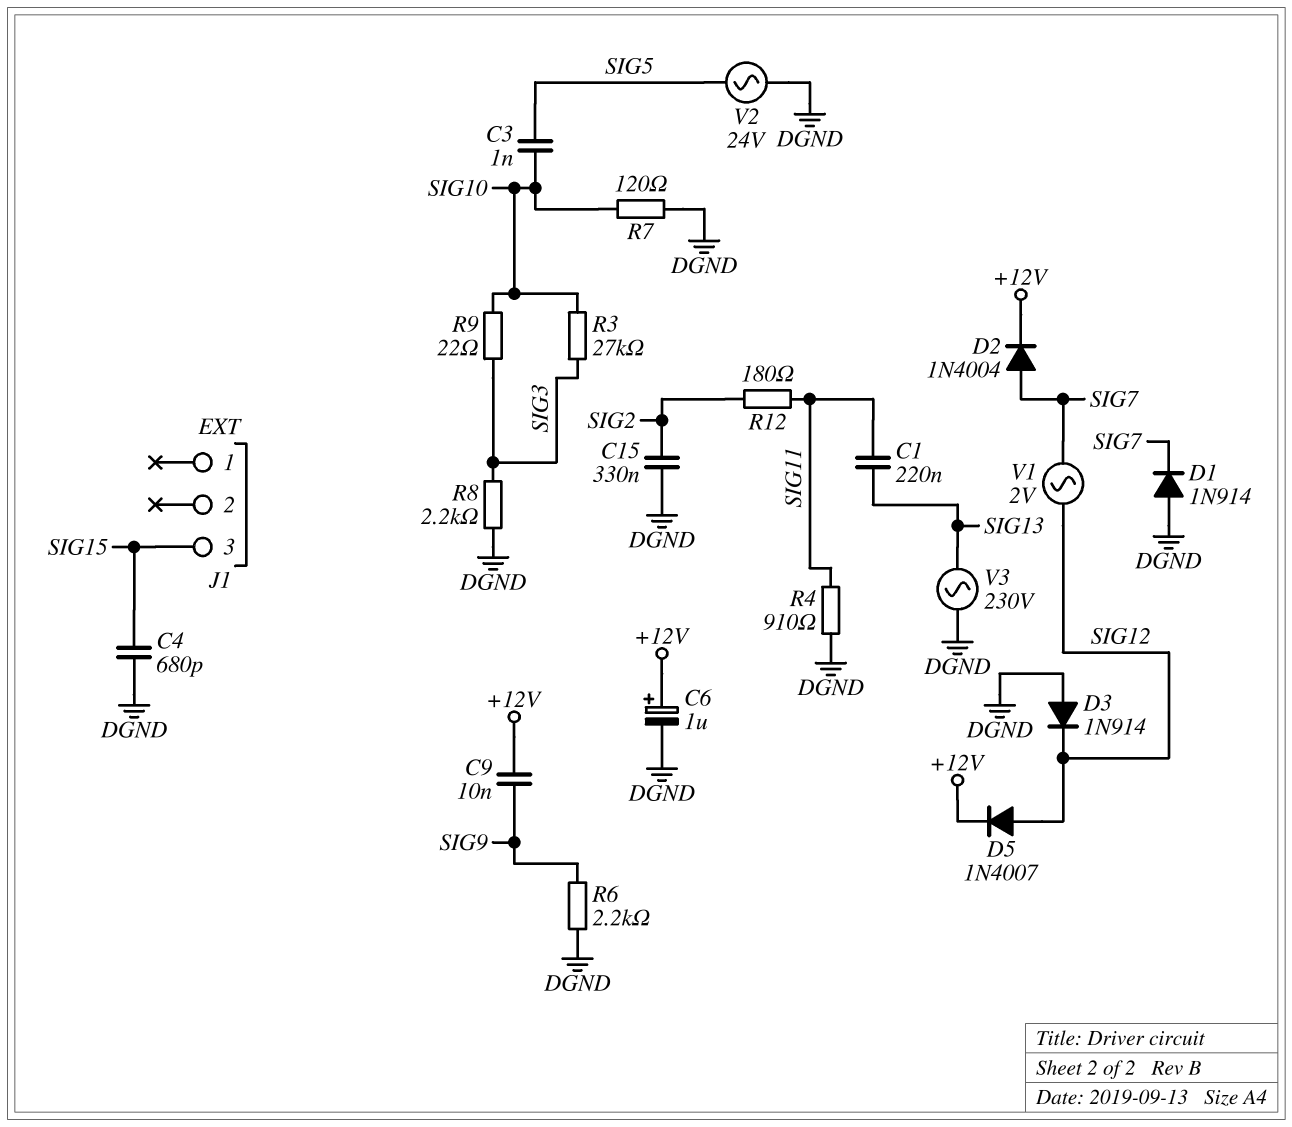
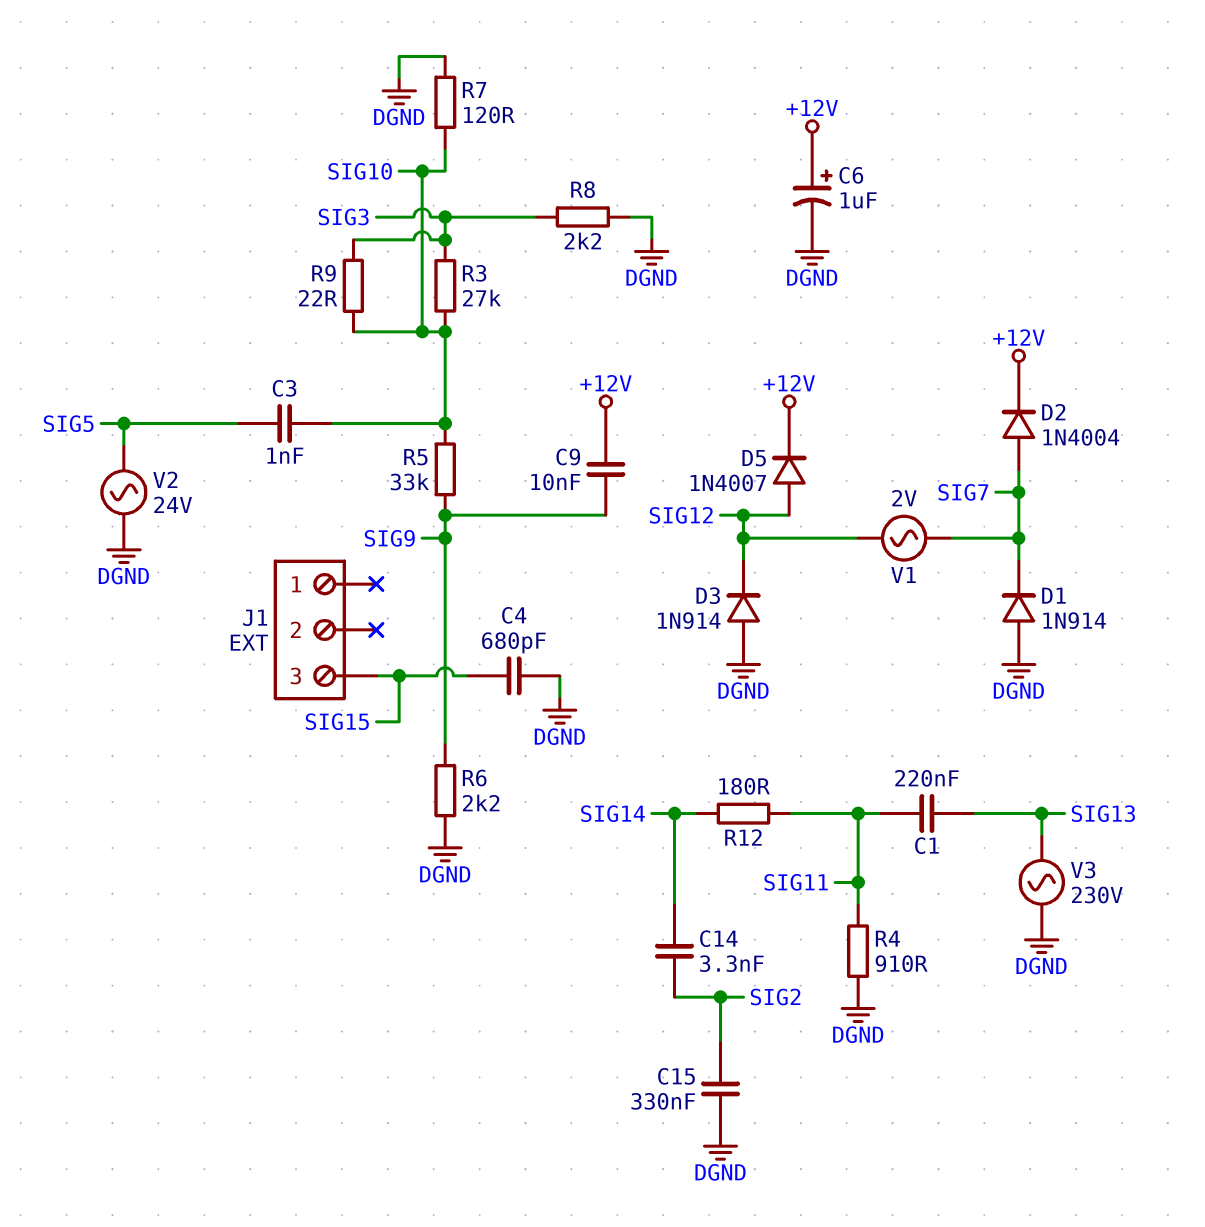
C14: none -> 3.3nF (SIG2, SIG14)
R5: none -> 33k (SIG9, SIG10)
R12: 180 (SIG2, SIG11) -> 180 (SIG11, SIG14)

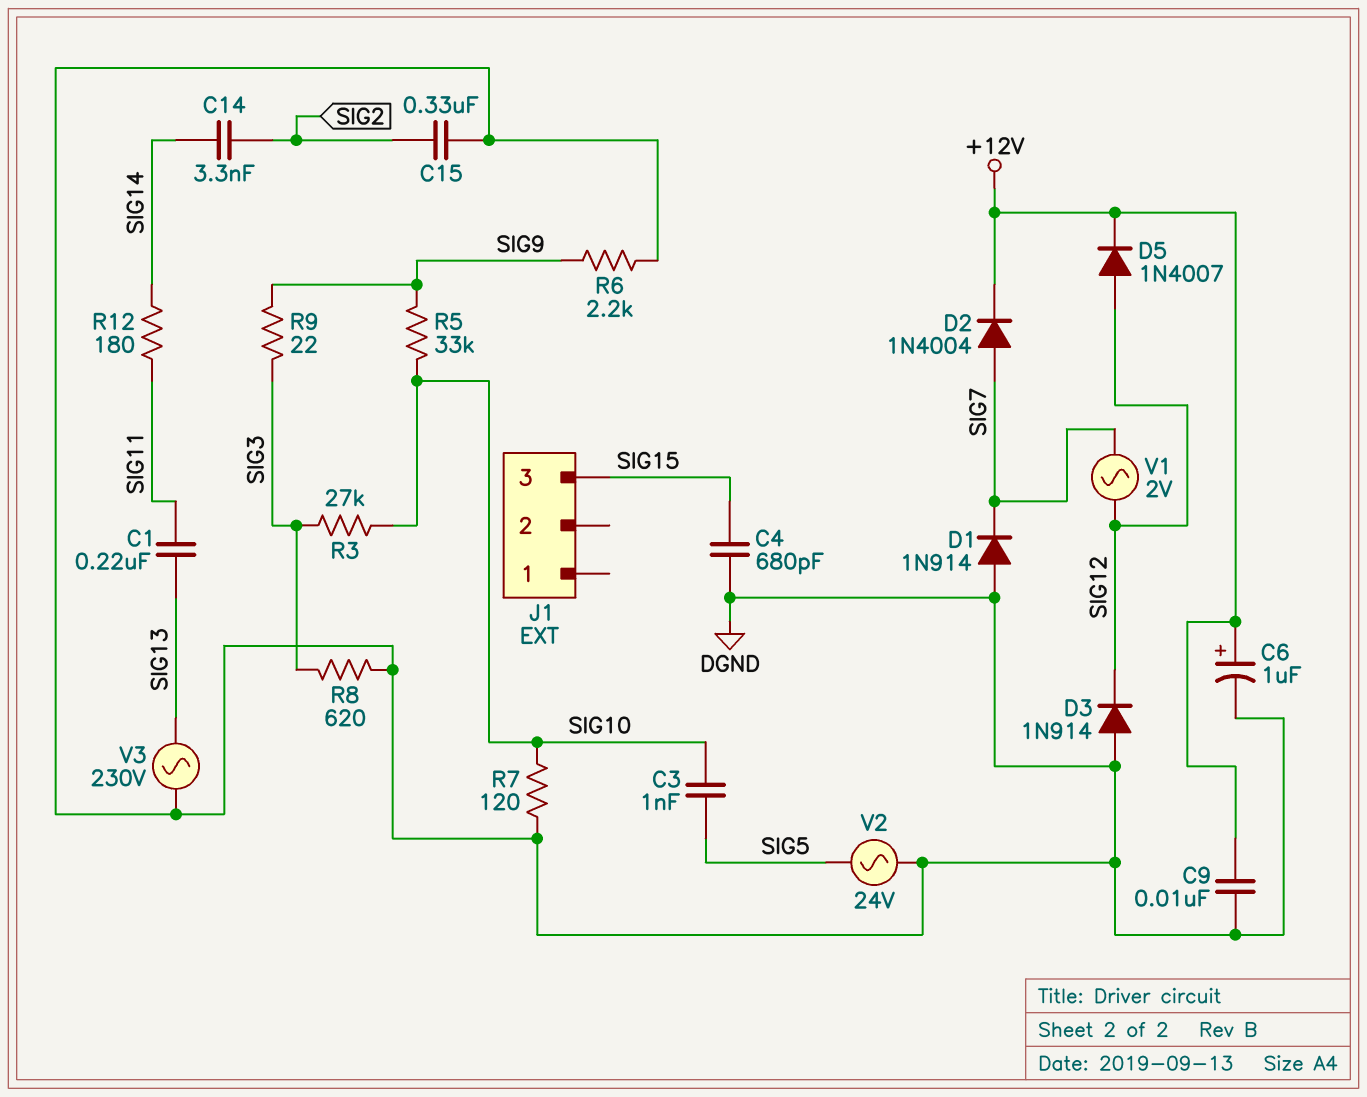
C9: 10nF (+12V, SIG9) -> 10nF (+12V, DGND)
R4: 910 (DGND, SIG11) -> none
R8: 2.2k (DGND, SIG3) -> 620 (DGND, SIG3)
R9: 22 (SIG3, SIG10) -> 22 (SIG3, SIG9)

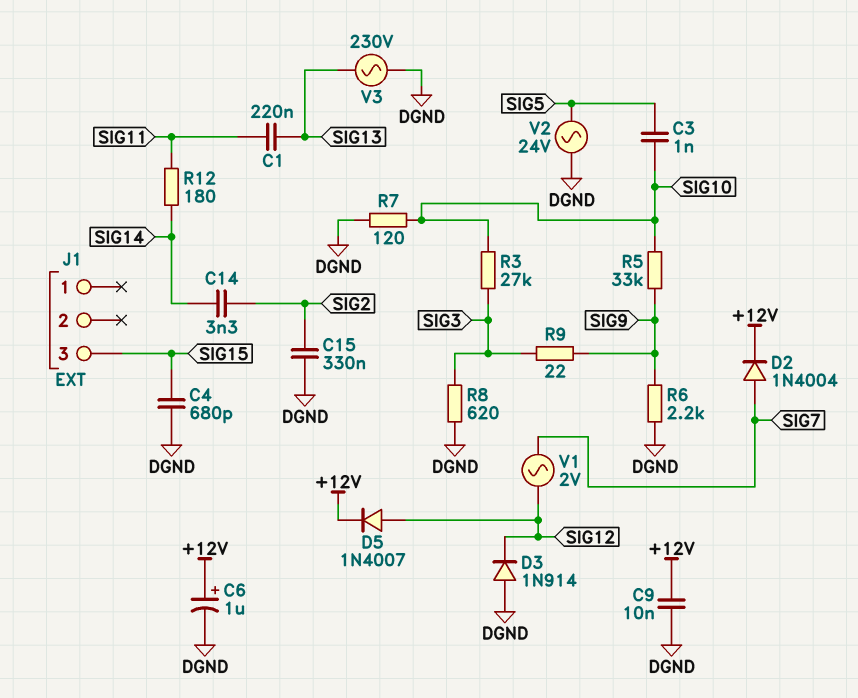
D1: diode 1N914 (A DGND, K SIG7) -> none

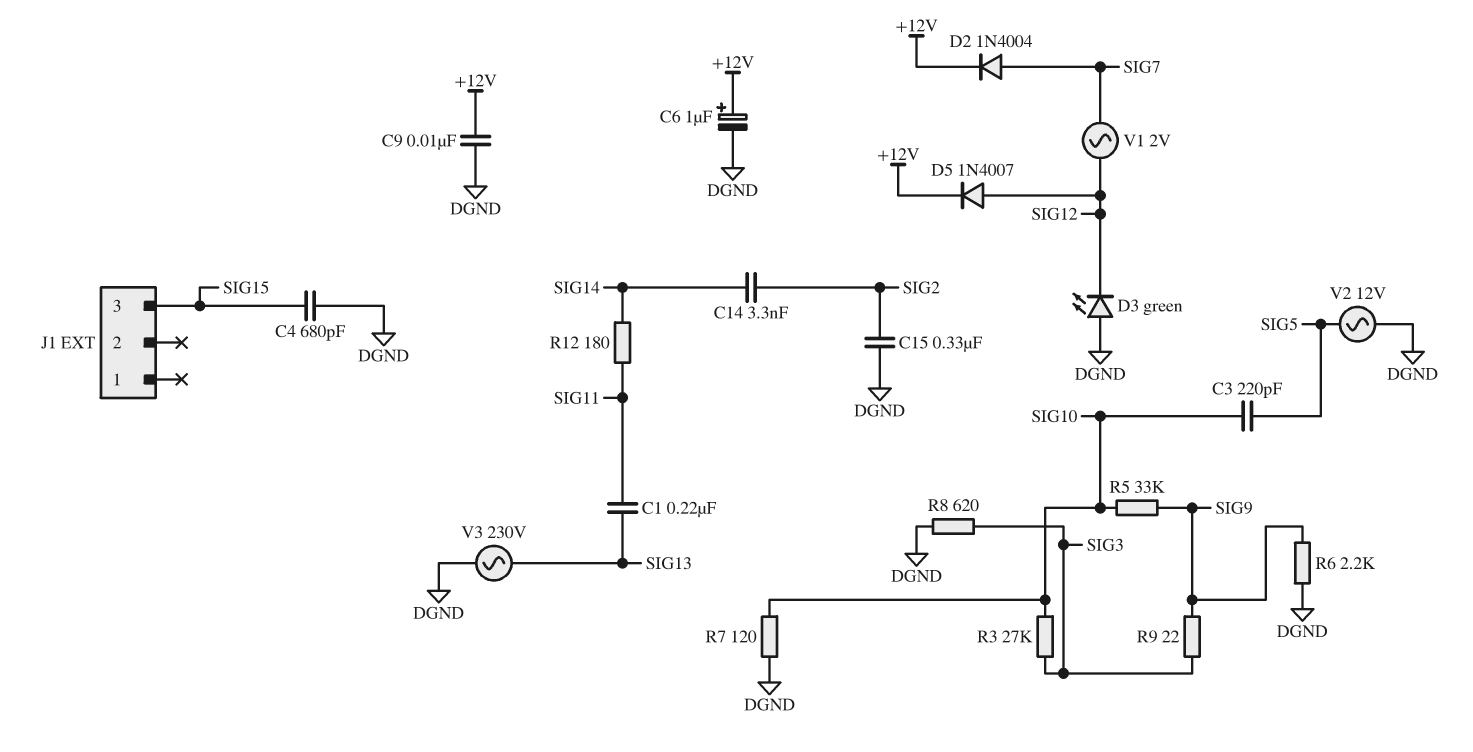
C3: 1nF (SIG5, SIG10) -> 220pF (SIG5, SIG10)
D3: diode 1N914 (A DGND, K SIG12) -> LED green (A DGND, K SIG12)
V2: AC 24V (DGND, SIG5) -> AC 12V (DGND, SIG5)

